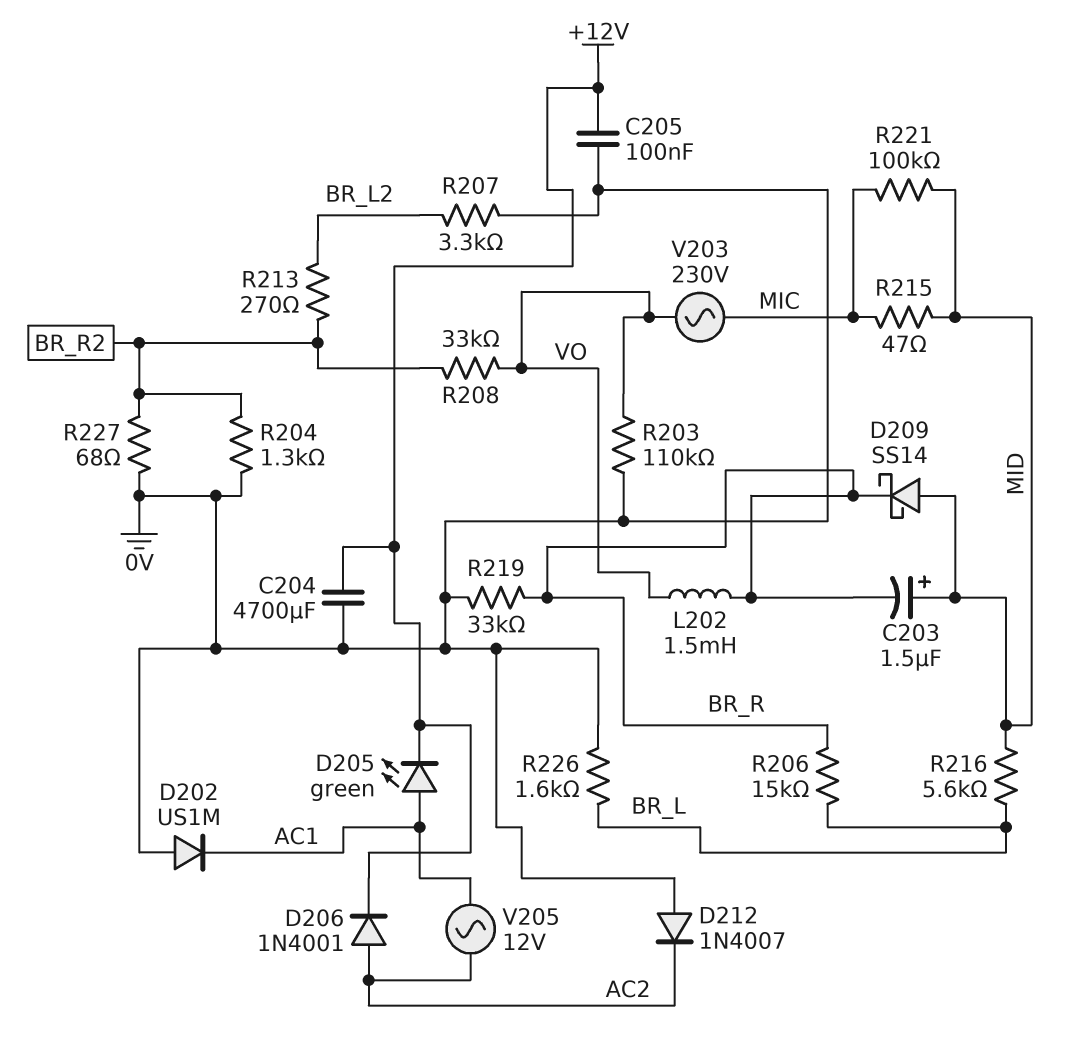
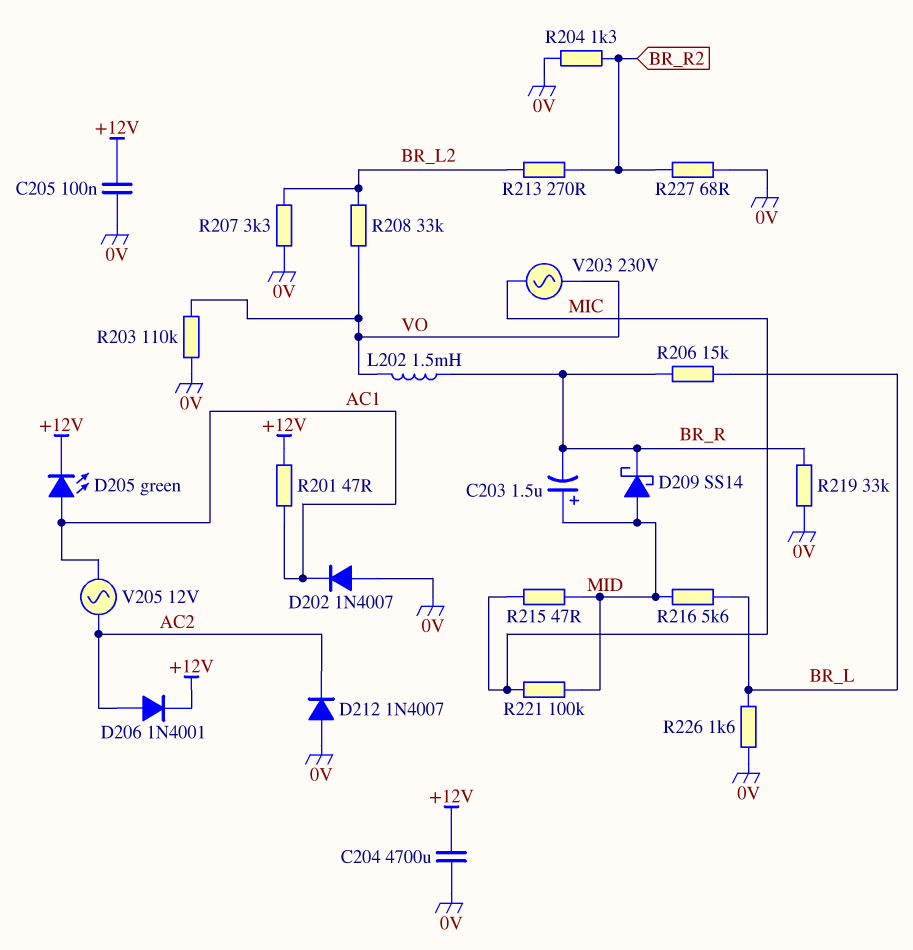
D202: diode US1M (A 0V, K AC1) -> diode 1N4007 (A 0V, K AC1)
R201: none -> 47 (+12V, AC1)
R208: 33k (BR_R2, VO) -> 33k (BR_L2, VO)

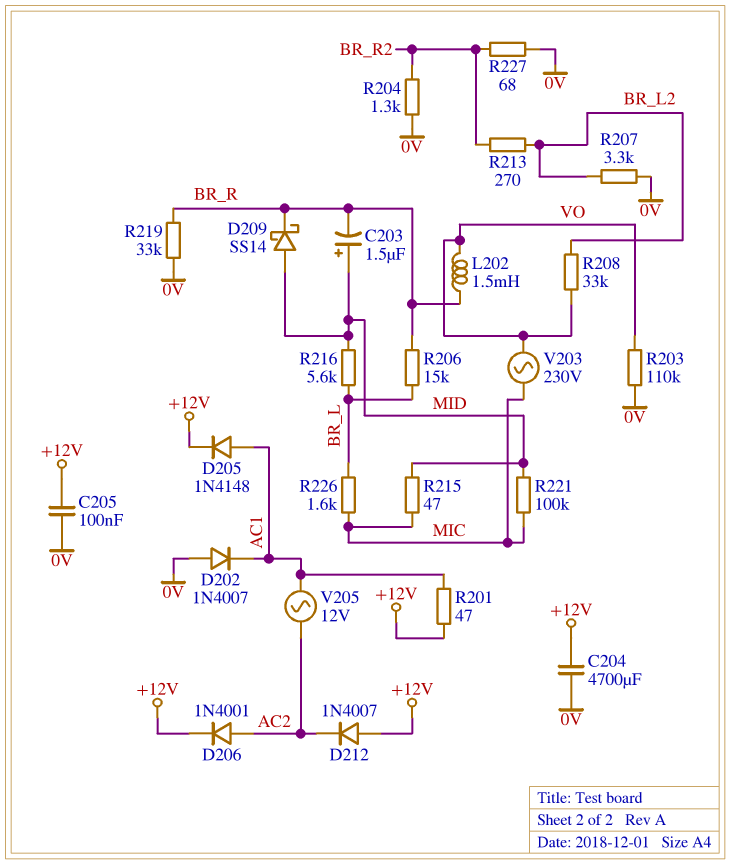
D205: LED green (A AC1, K +12V) -> diode 1N4148 (A AC1, K +12V)
D212: diode 1N4007 (A 0V, K AC2) -> diode 1N4007 (A +12V, K AC2)
R226: 1.6k (0V, BR_L) -> 1.6k (BR_L, MIC)

